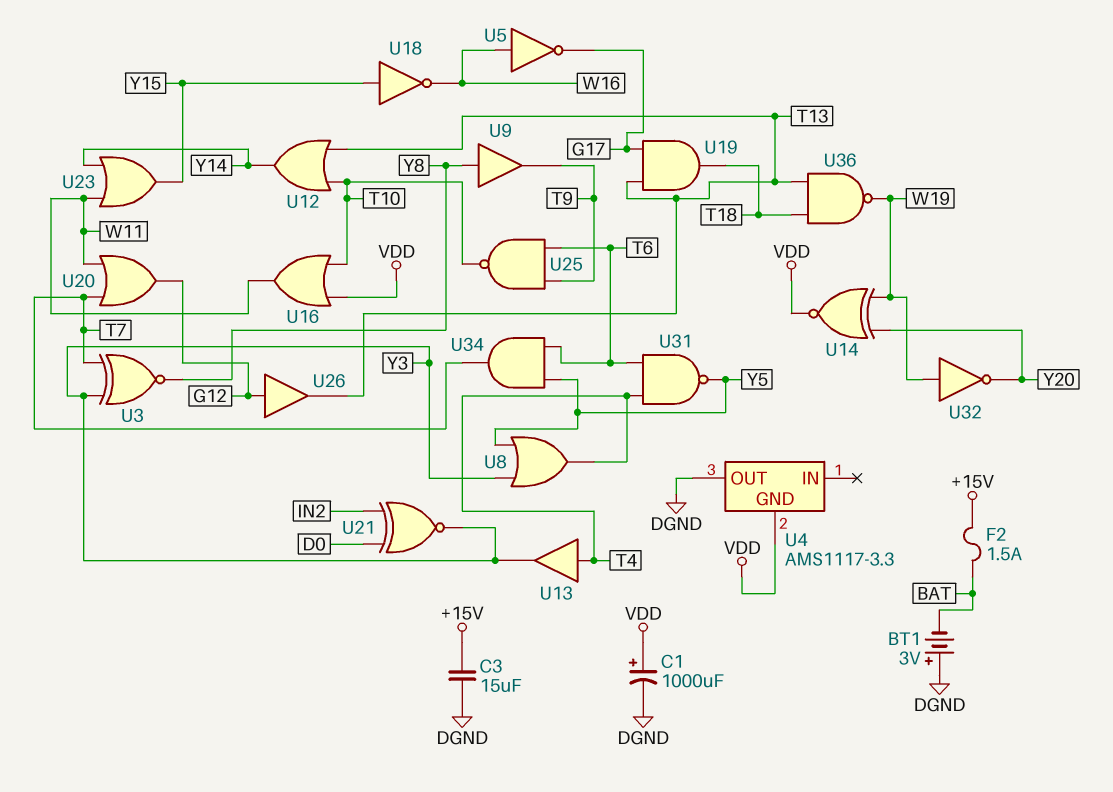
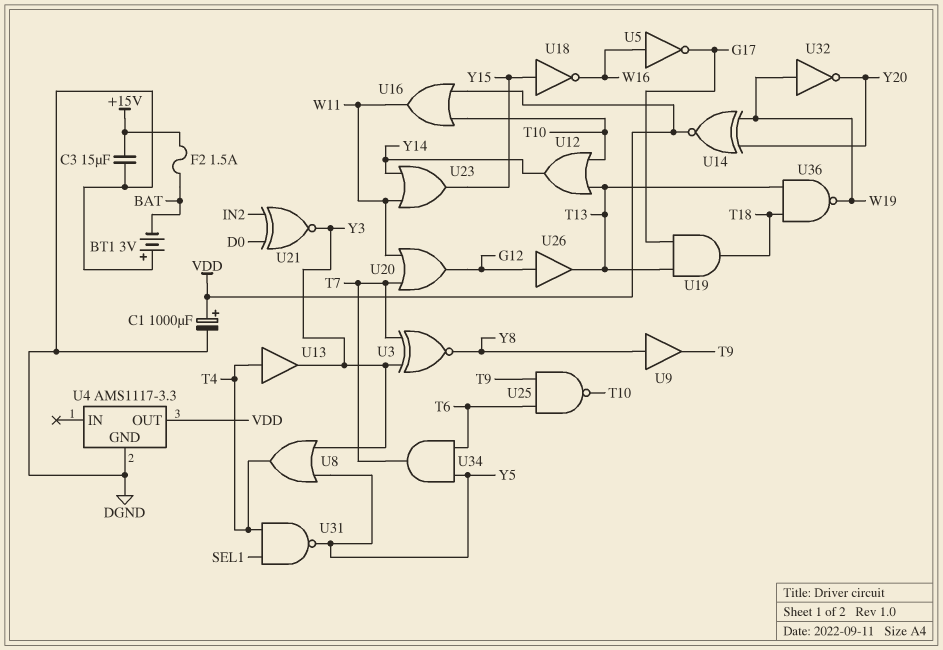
U4 pin GND: VDD -> DGND
U4 pin OUT: DGND -> VDD
U31: NAND (in T4, in T6, out Y5) -> NAND (in SEL1, in T4, out Y5)

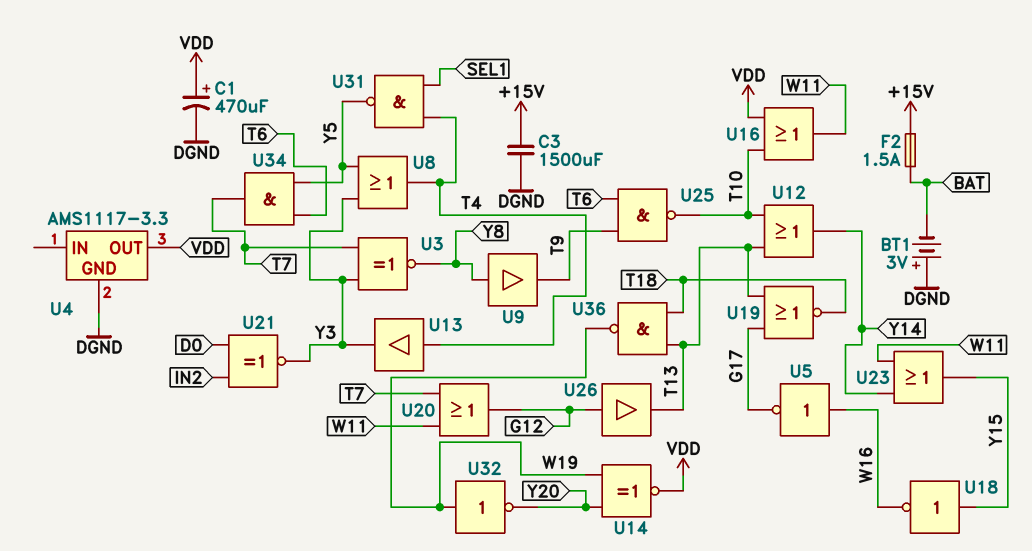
C1: 1000uF (plus VDD, minus DGND) -> 470uF (plus VDD, minus DGND)
C3: 15uF (+15V, DGND) -> 1500uF (+15V, DGND)
U19: AND (in G17, in T13, out T18) -> NOR (in G17, in T13, out T18)

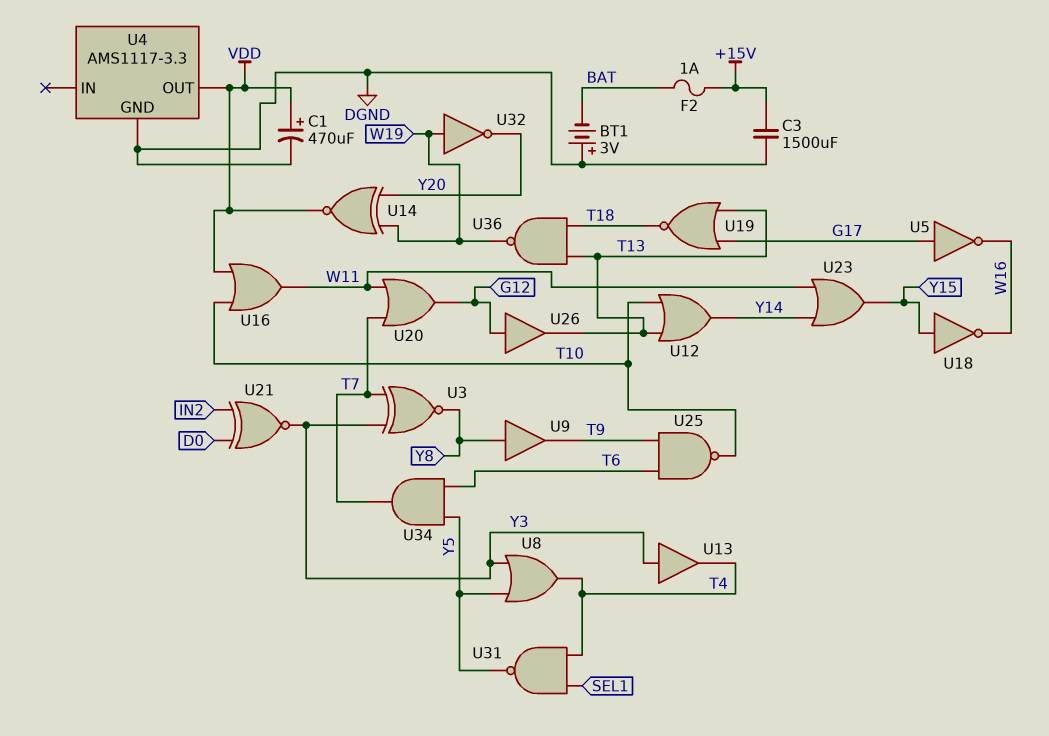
F2: 1.5A (+15V, BAT) -> 1A (+15V, BAT)
U5: NOT (in W16, out G17) -> NOT (in G17, out W16)
U13: buffer (in T4, out Y3) -> buffer (in Y3, out T4)

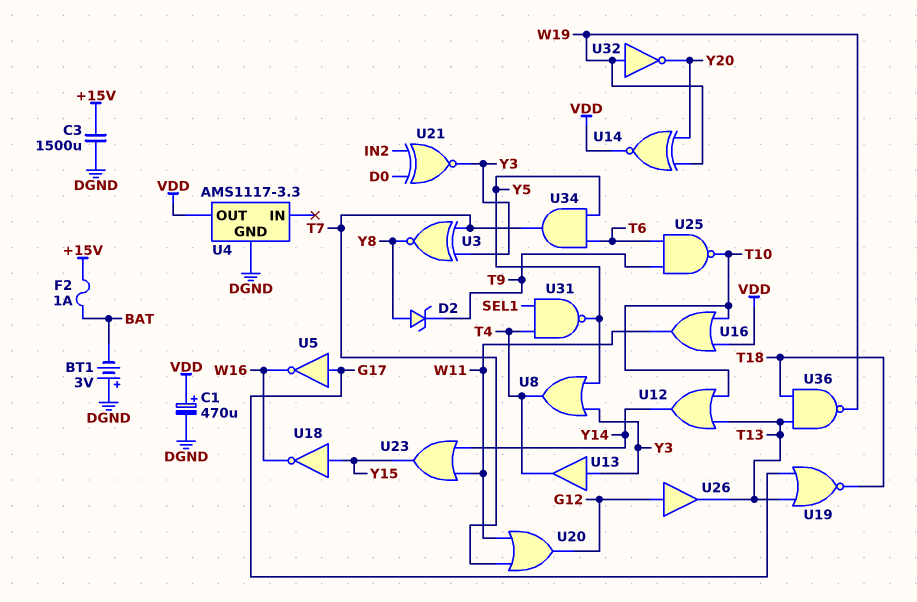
D2: none -> zener (A Y8, K T9)
U9: buffer (in Y8, out T9) -> none

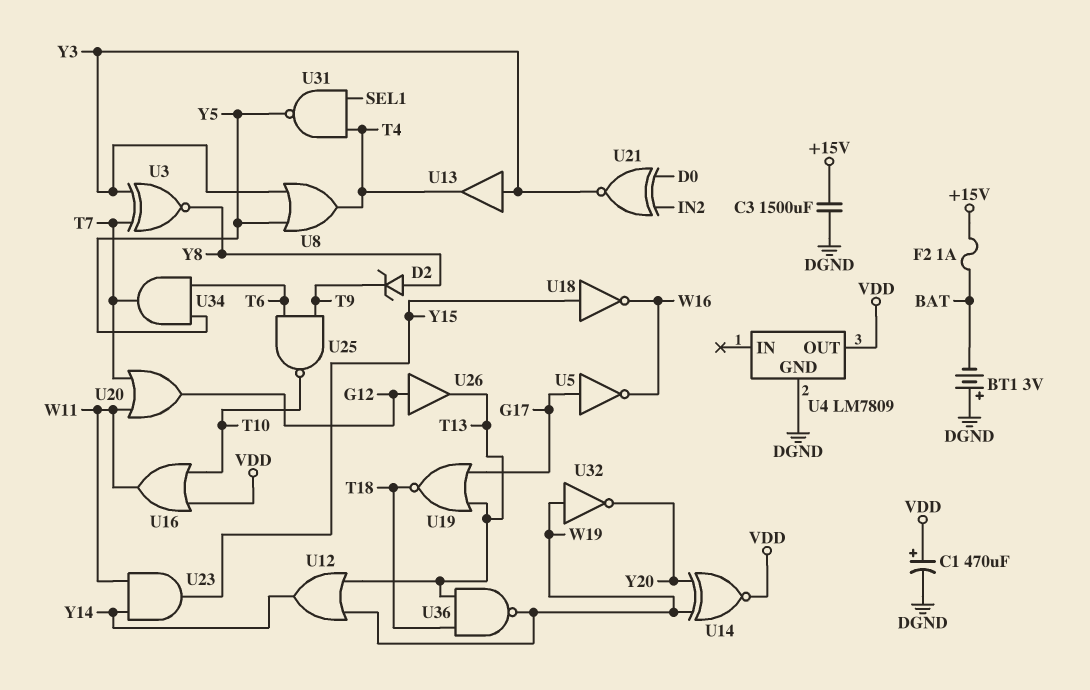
U4: AMS1117-3.3 -> LM7809
U12: OR (in T10, in T13, out Y14) -> OR (in T13, in W19, out Y14)
U23: OR (in W11, in Y14, out Y15) -> AND (in W11, in Y14, out Y15)

